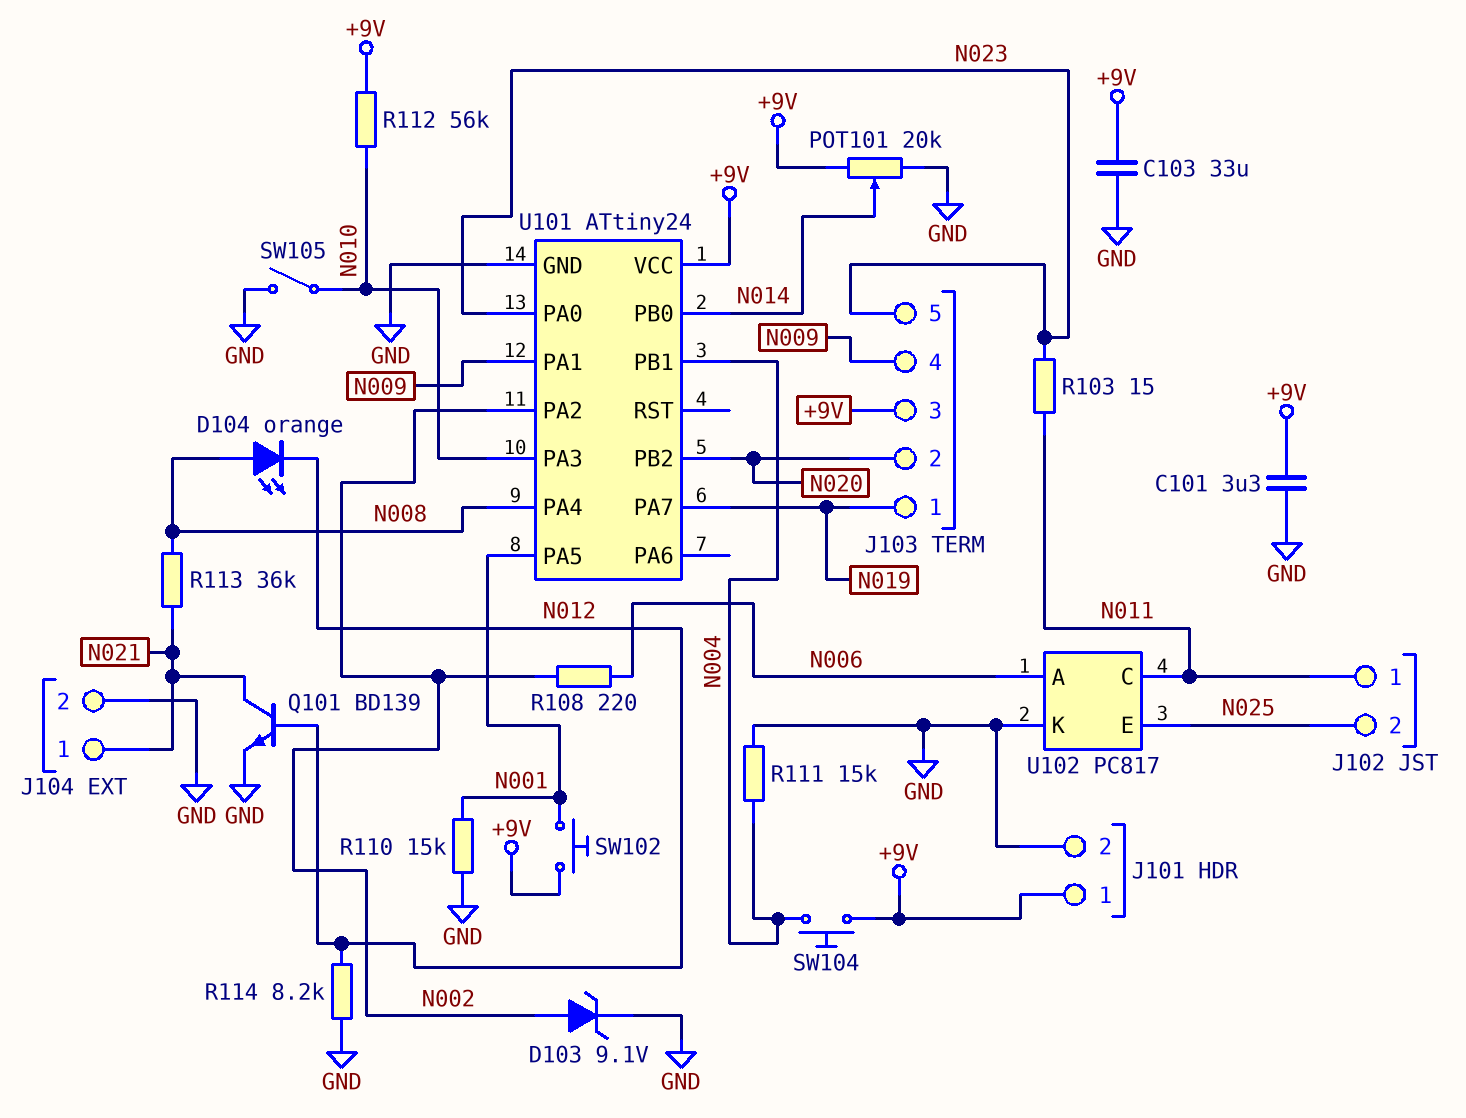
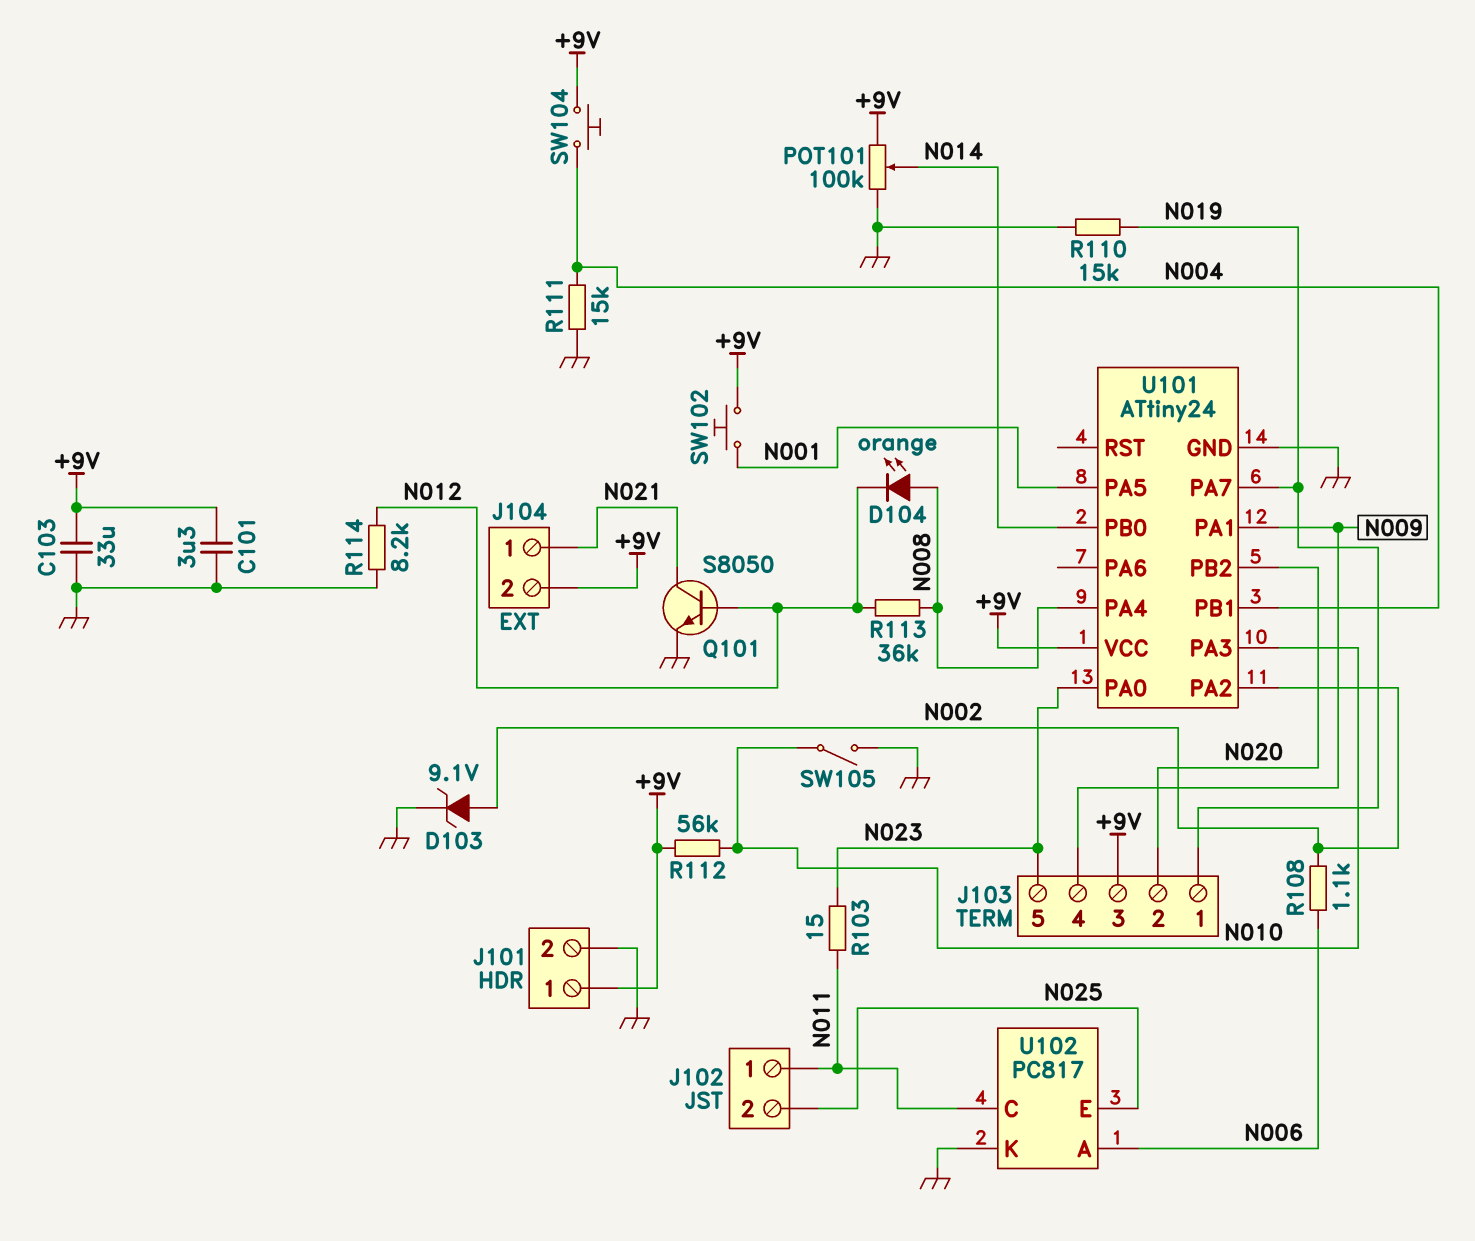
J104 pin 2: GND -> +9V
POT101: 20k (+9V, GND, wiper N014) -> 100k (+9V, GND, wiper N014)
Q101: NPN BD139 (B N012, C N021, E GND) -> NPN S8050 (B N012, C N021, E GND)
R108: 220 (N002, N006) -> 1.1k (N002, N006)
R110: 15k (GND, N001) -> 15k (GND, N019)
R113: 36k (N008, N021) -> 36k (N008, N012)

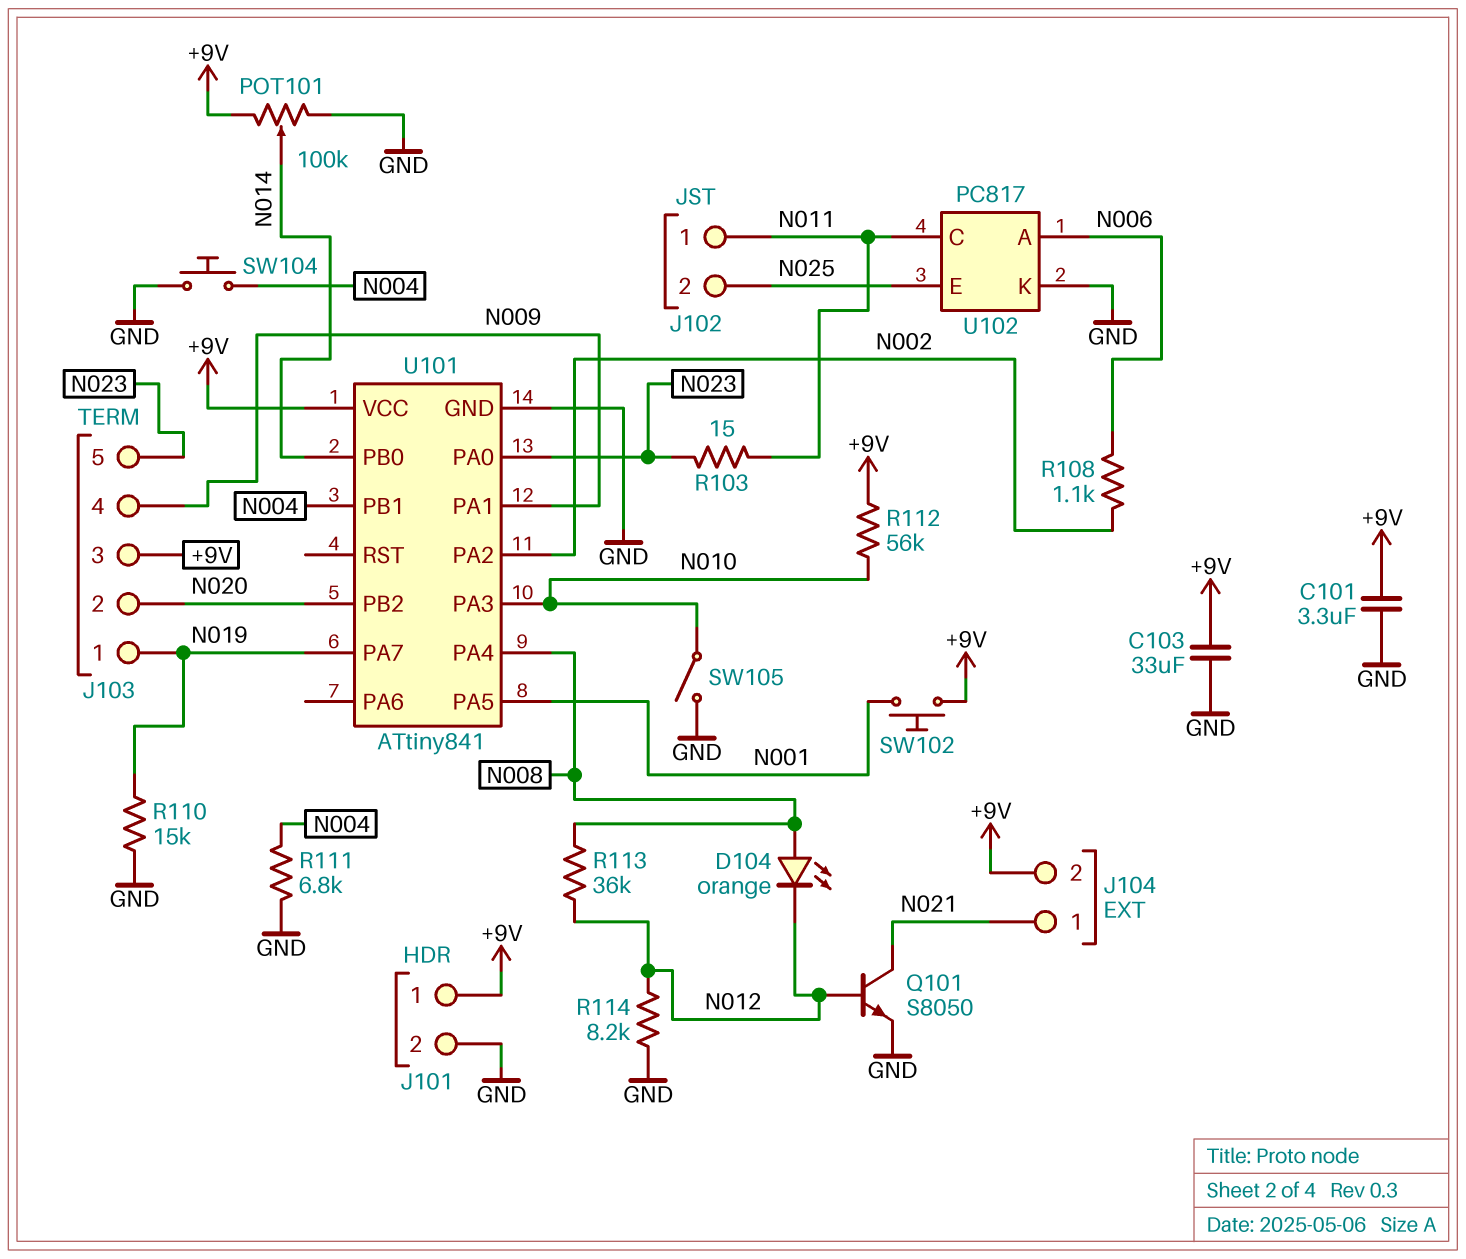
D103: zener 9.1V (A N002, K GND) -> none
R111: 15k (GND, N004) -> 6.8k (GND, N004)
SW104: button (+9V, N004) -> button (GND, N004)
U101: ATtiny24 -> ATtiny841

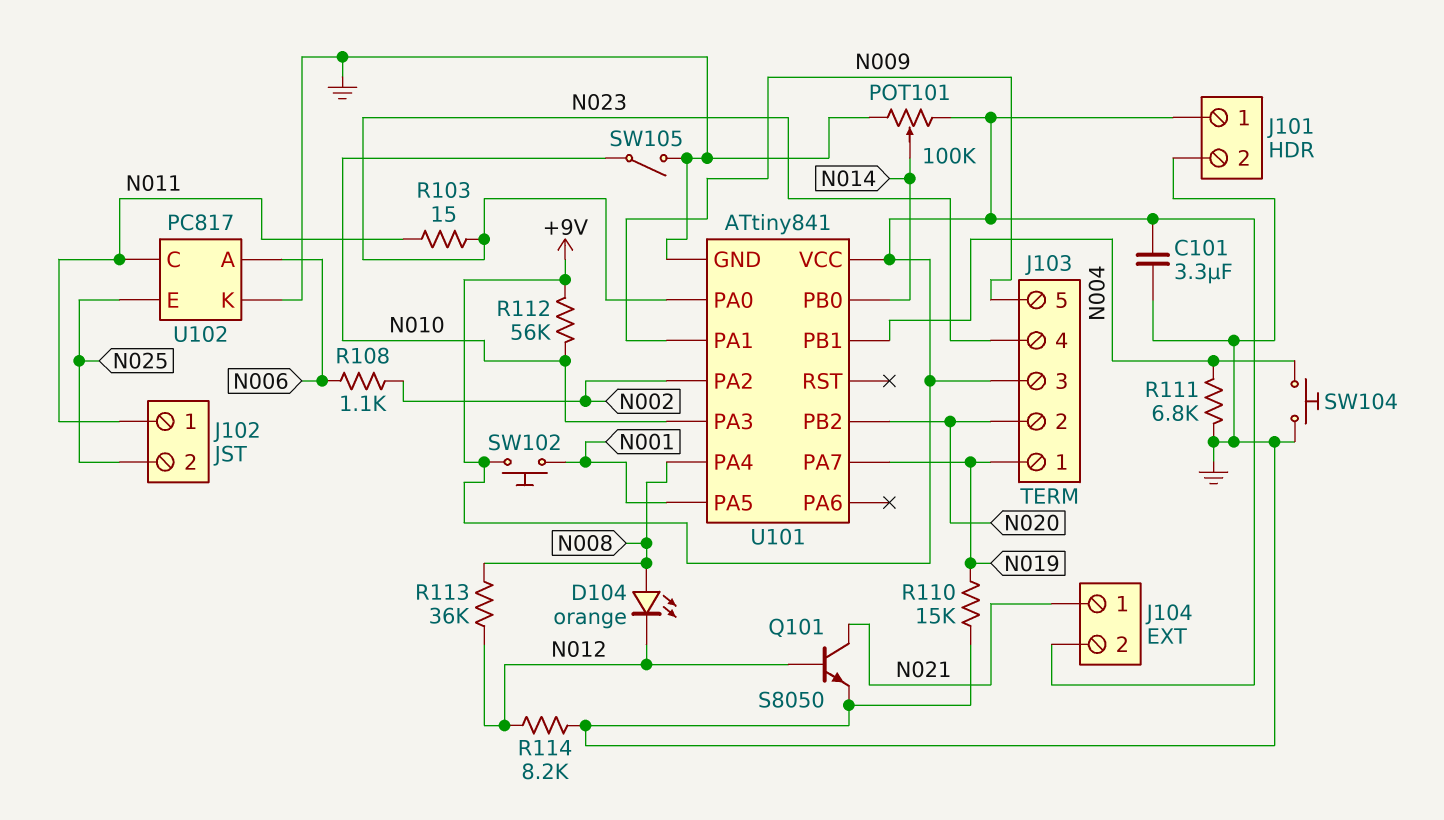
C103: 33uF (+9V, GND) -> none
J103 pin 4: N009 -> N023
J103 pin 5: N023 -> N009

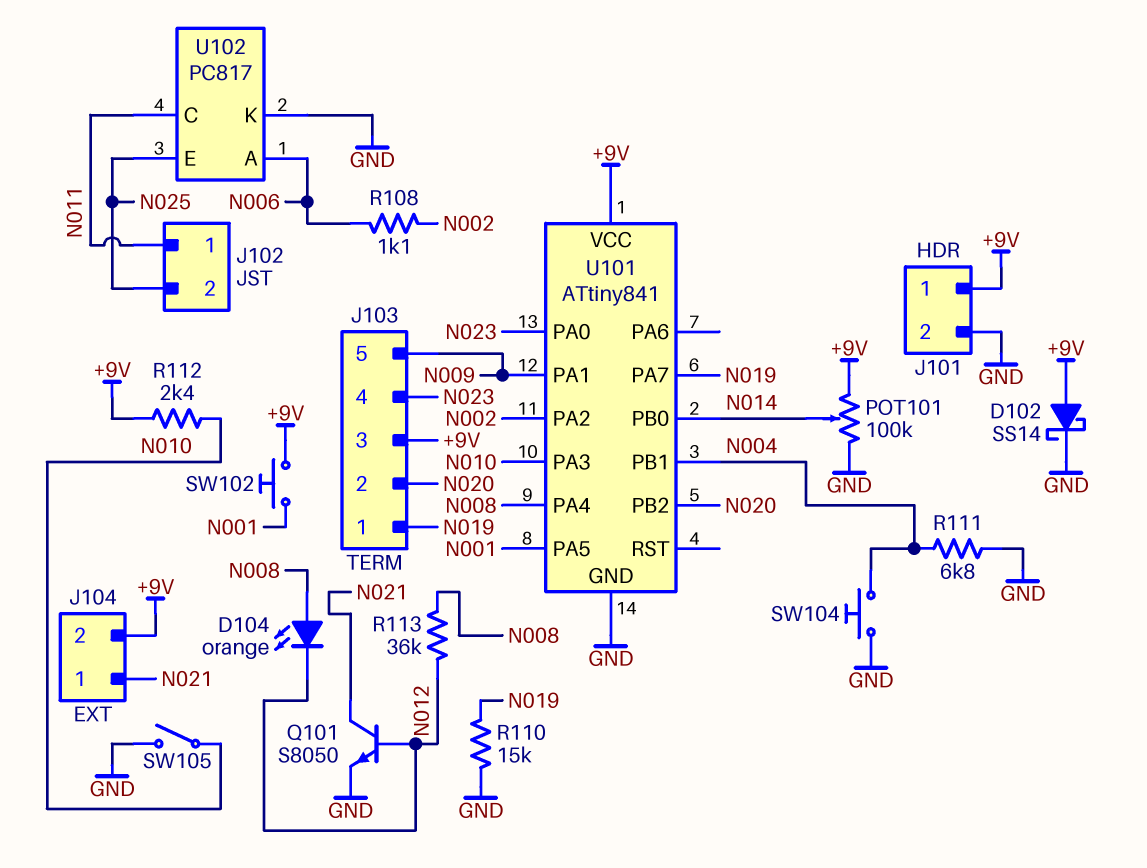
C101: 3.3uF (+9V, GND) -> none
D102: none -> schottky SS14 (A +9V, K GND)
R103: 15 (N011, N023) -> none
R112: 56k (+9V, N010) -> 2.4k (+9V, N010)
R114: 8.2k (GND, N012) -> none

